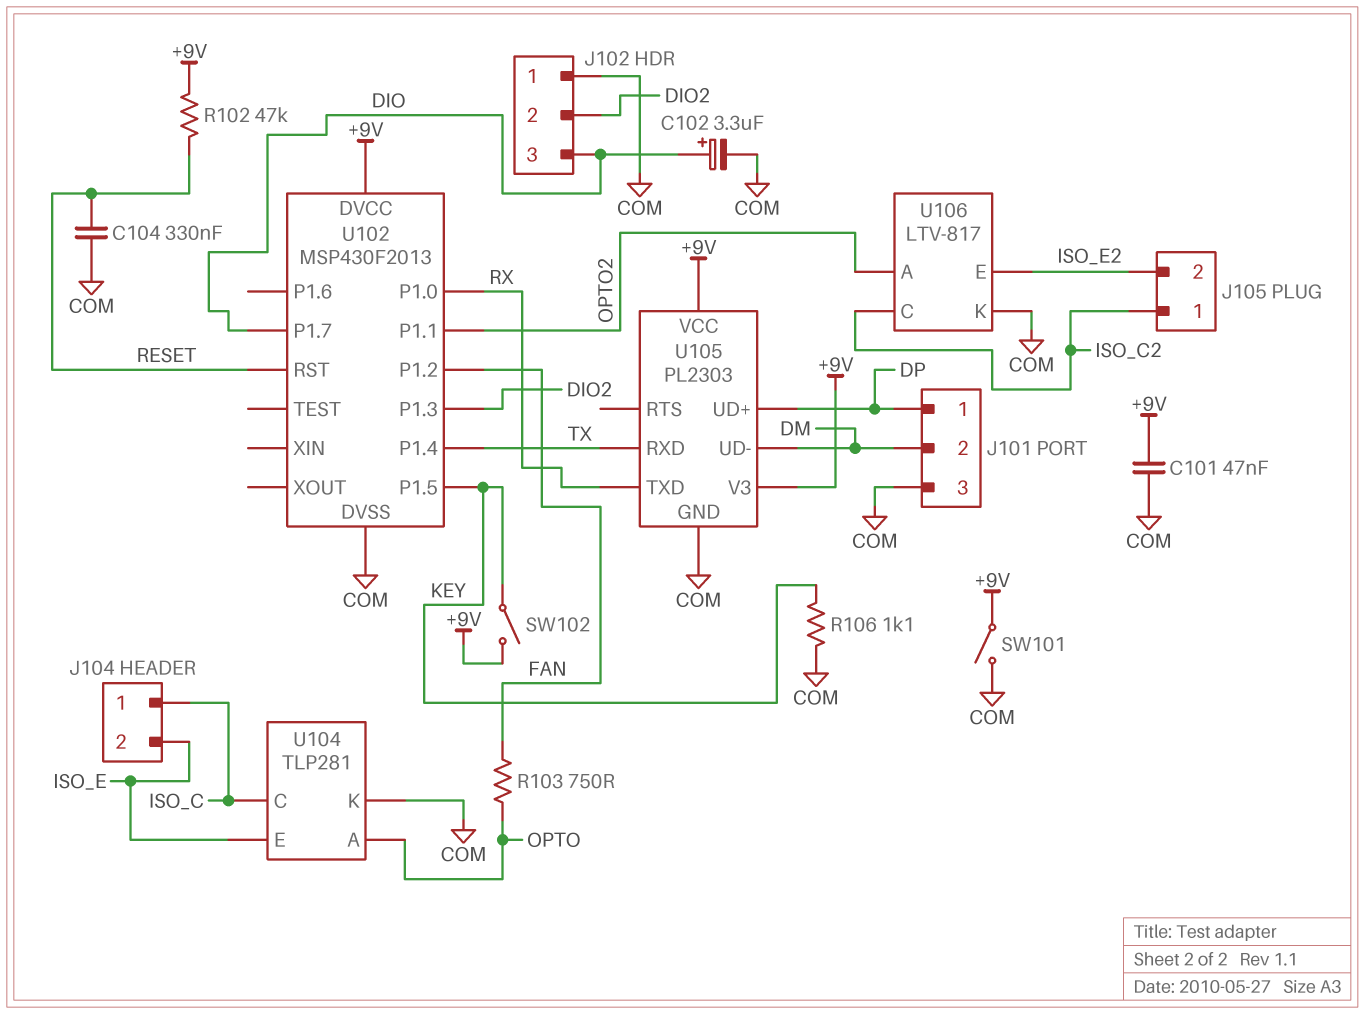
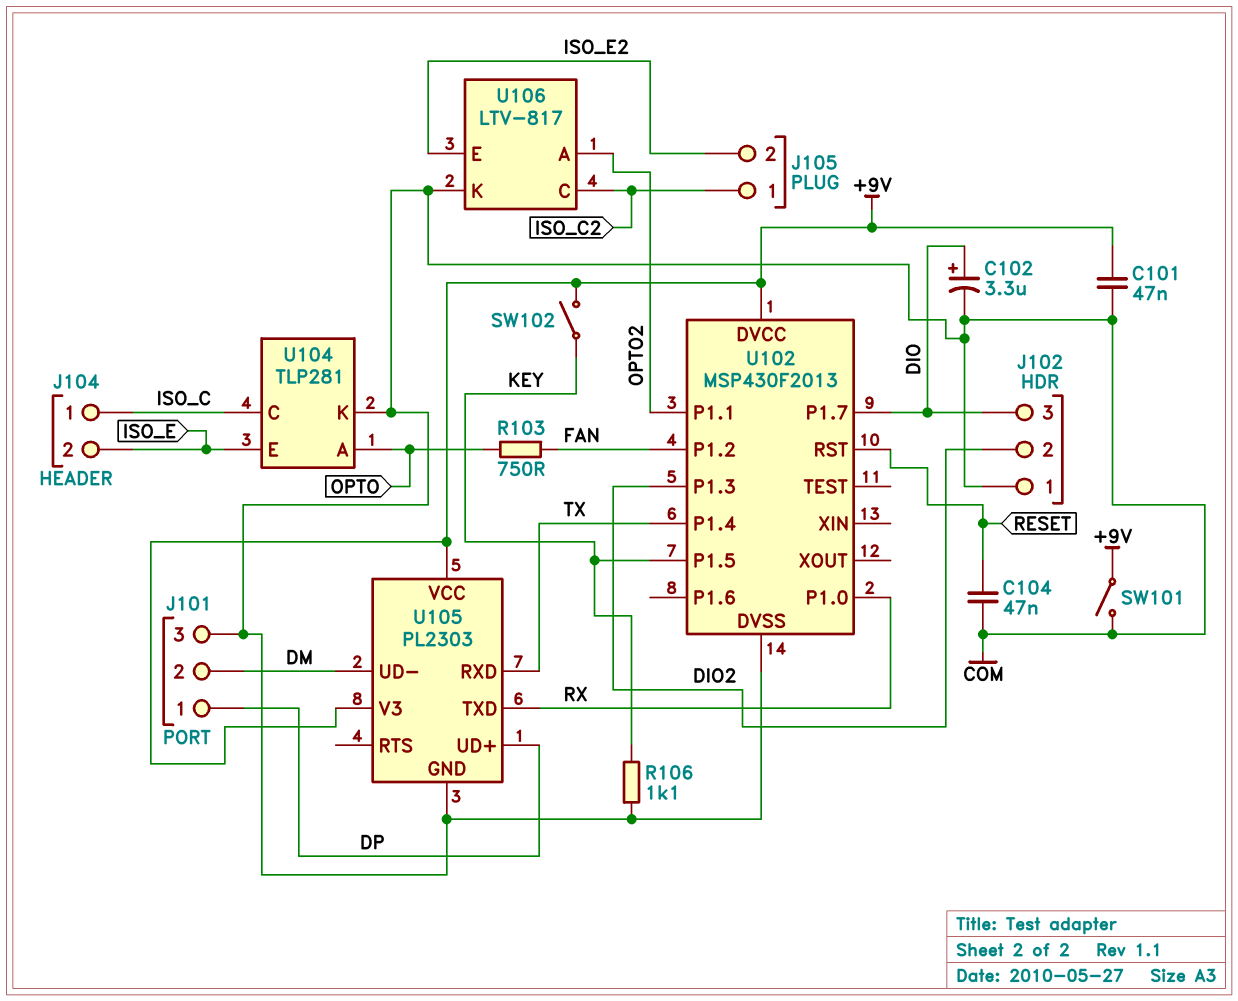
C104: 330nF (COM, RESET) -> 47nF (COM, RESET)
R102: 47k (+9V, RESET) -> none

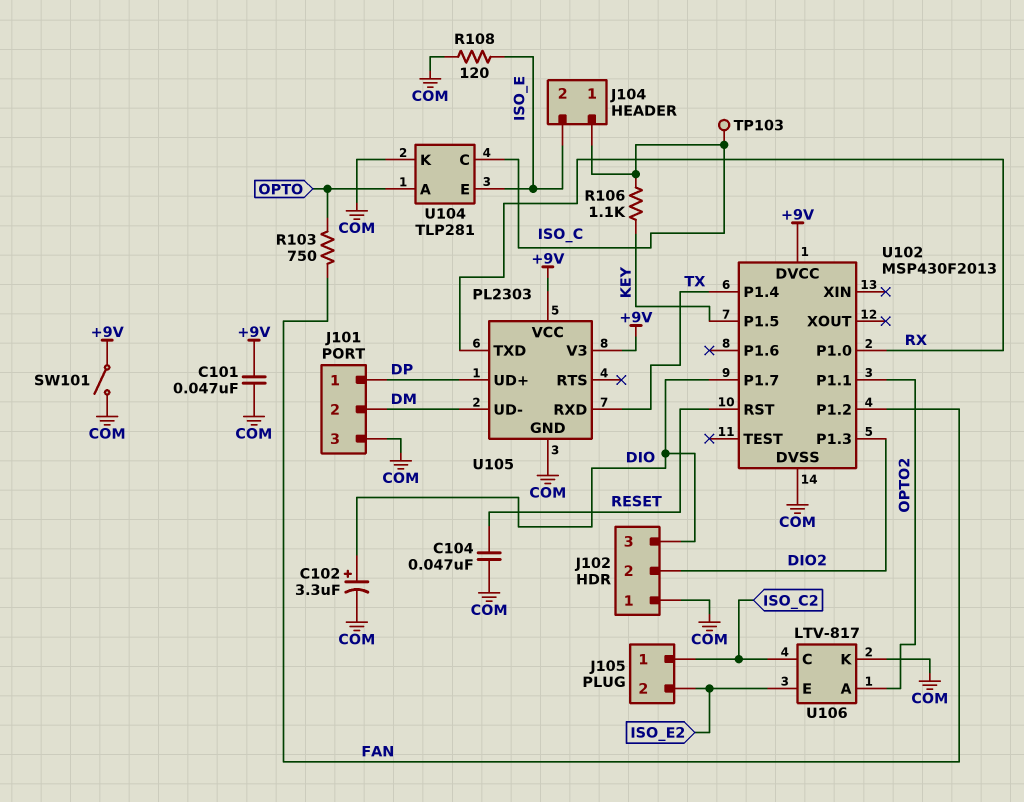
R106: 1.1k (COM, KEY) -> 1.1k (ISO_C, KEY)
R108: none -> 120 (COM, ISO_E)
SW102: switch (+9V, KEY) -> none
TP103: none -> test point (ISO_C)

